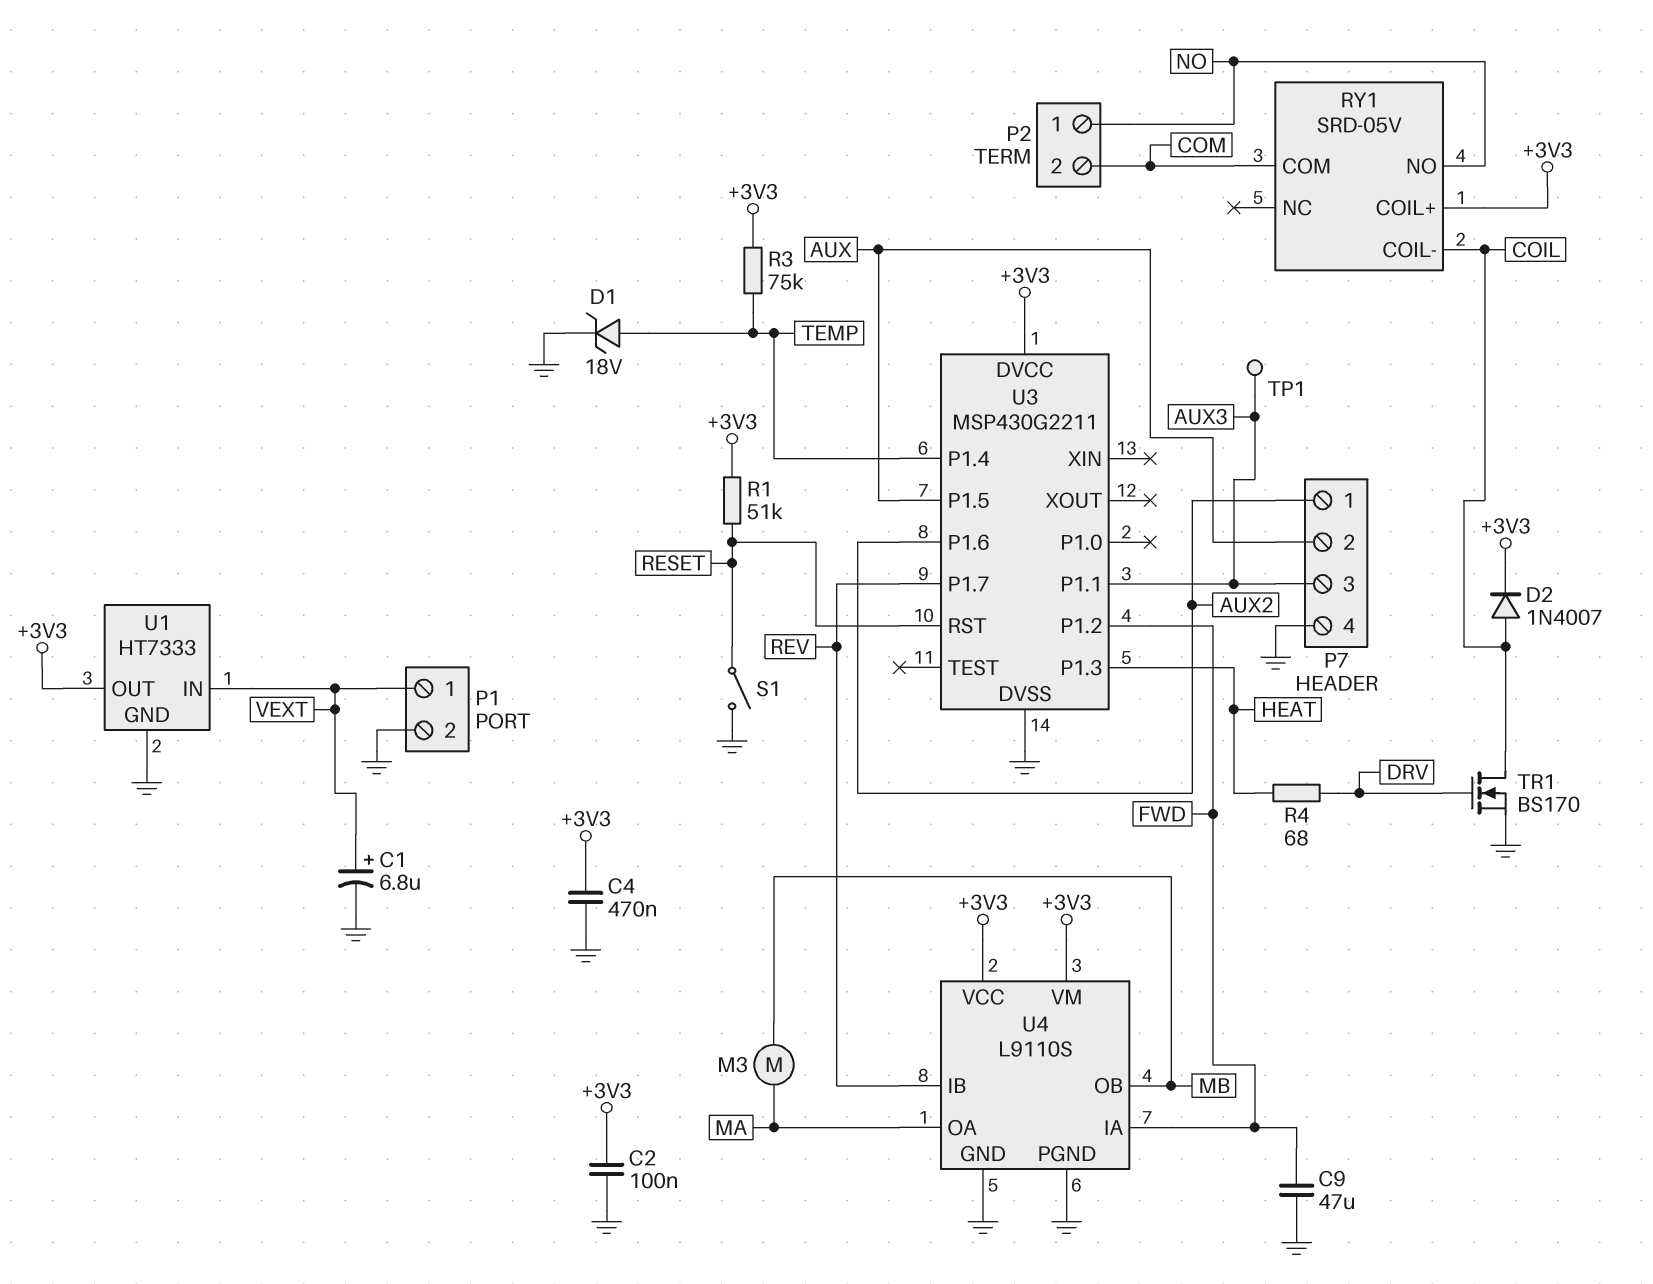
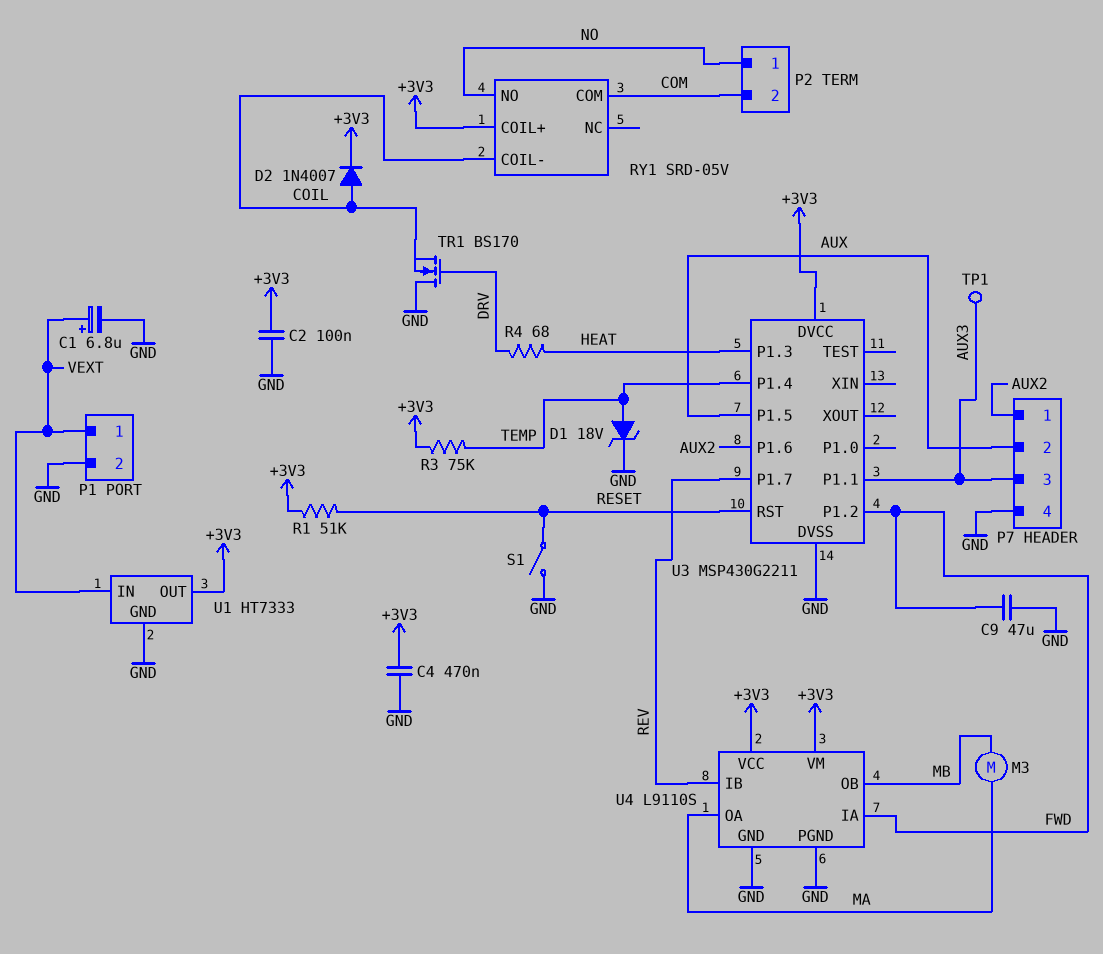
TR1: NMOS BS170 (G DRV, D COIL, S GND) -> NMOS BS170 (G DRV, D GND, S COIL)

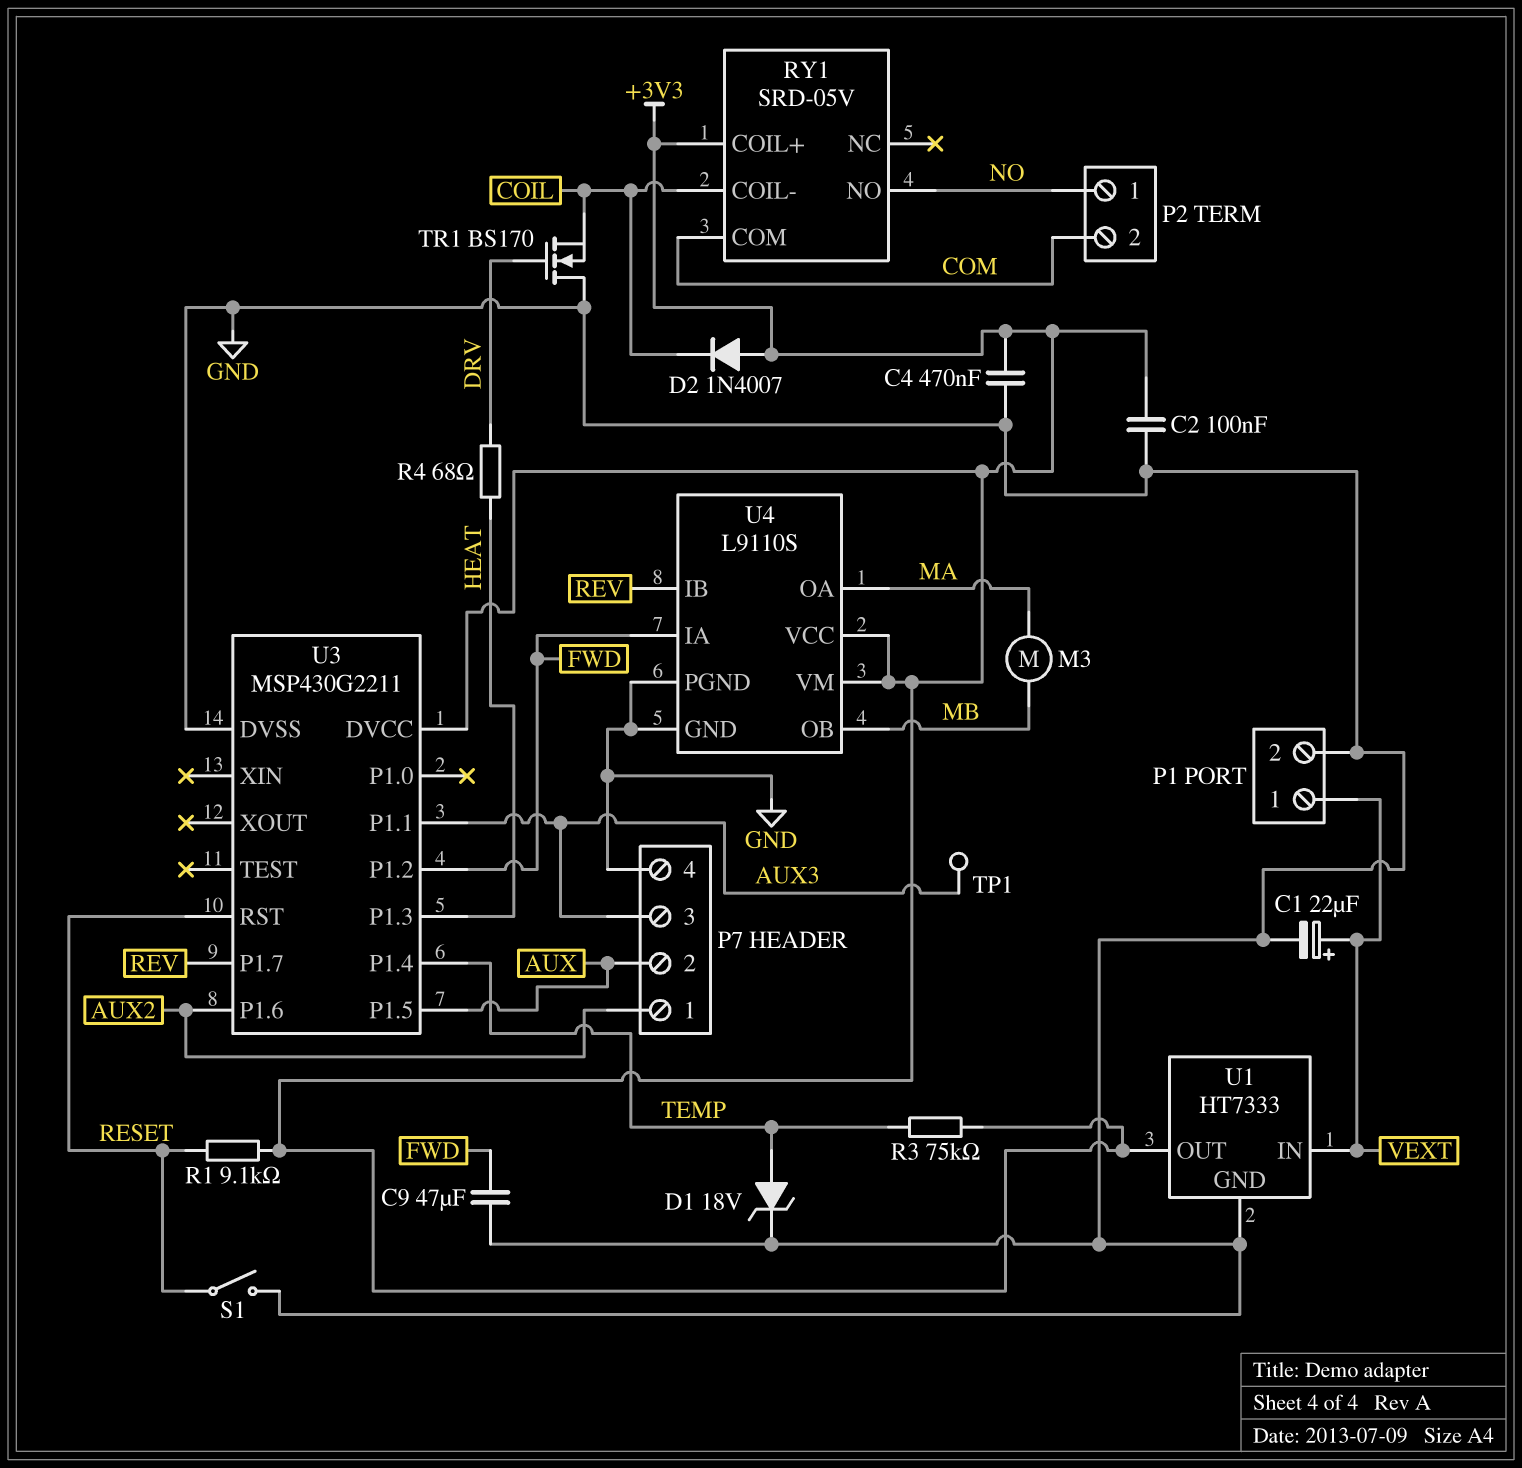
C1: 6.8uF (plus VEXT, minus GND) -> 22uF (plus VEXT, minus GND)
D2: diode 1N4007 (A COIL, K +3V3) -> diode 1N4007 (A +3V3, K COIL)
R1: 51k (+3V3, RESET) -> 9.1k (+3V3, RESET)

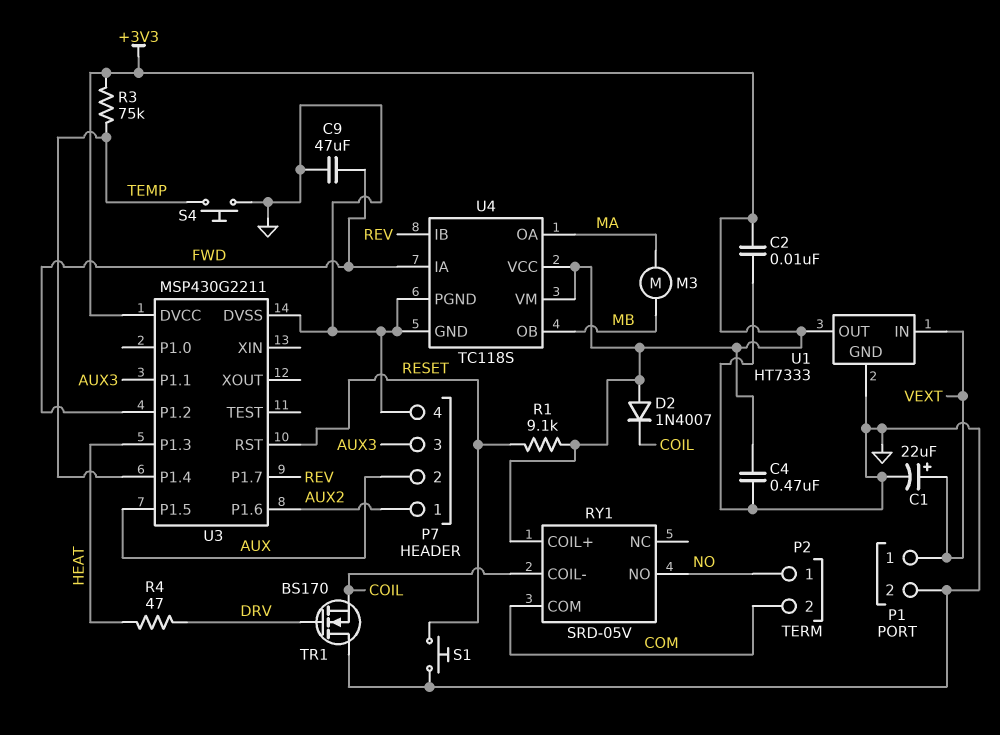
C2: 100nF (+3V3, GND) -> 10nF (+3V3, GND)
D1: zener 18V (A TEMP, K GND) -> none
R4: 68 (DRV, HEAT) -> 47 (DRV, HEAT)
S1: switch (GND, RESET) -> button (GND, RESET)
S4: none -> button (GND, TEMP)
TP1: test point (AUX3) -> none
U4: L9110S -> TC118S

